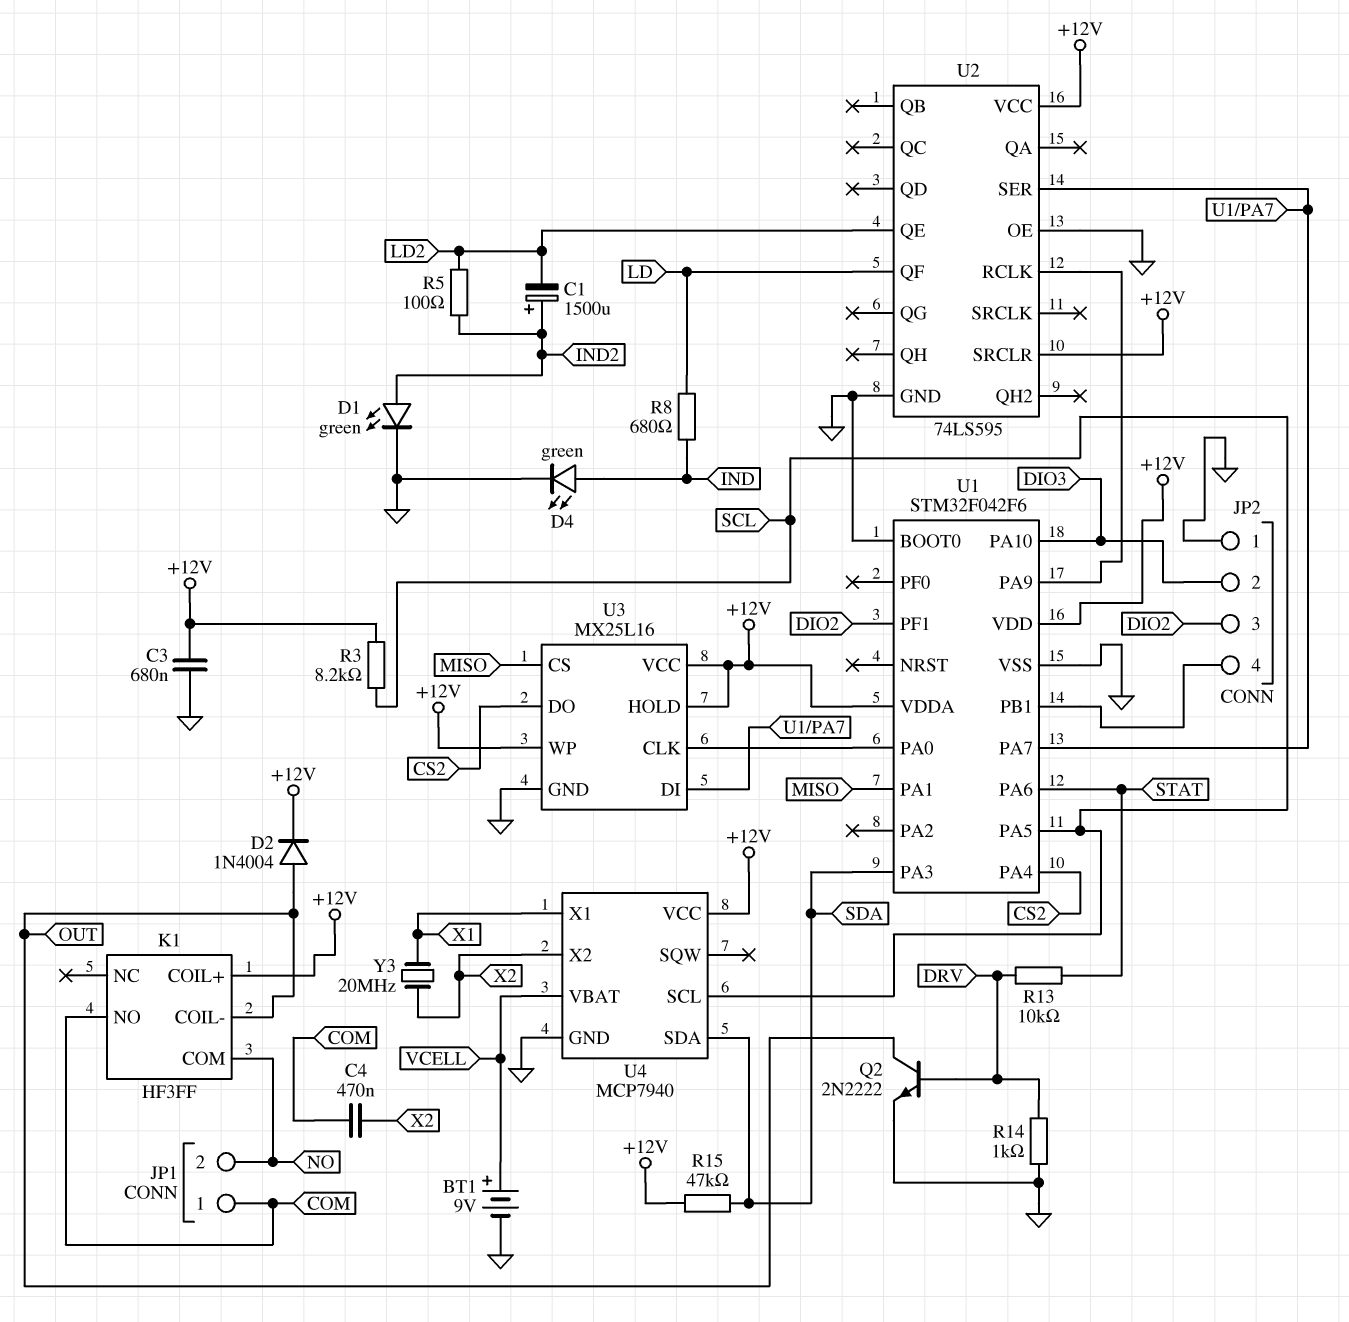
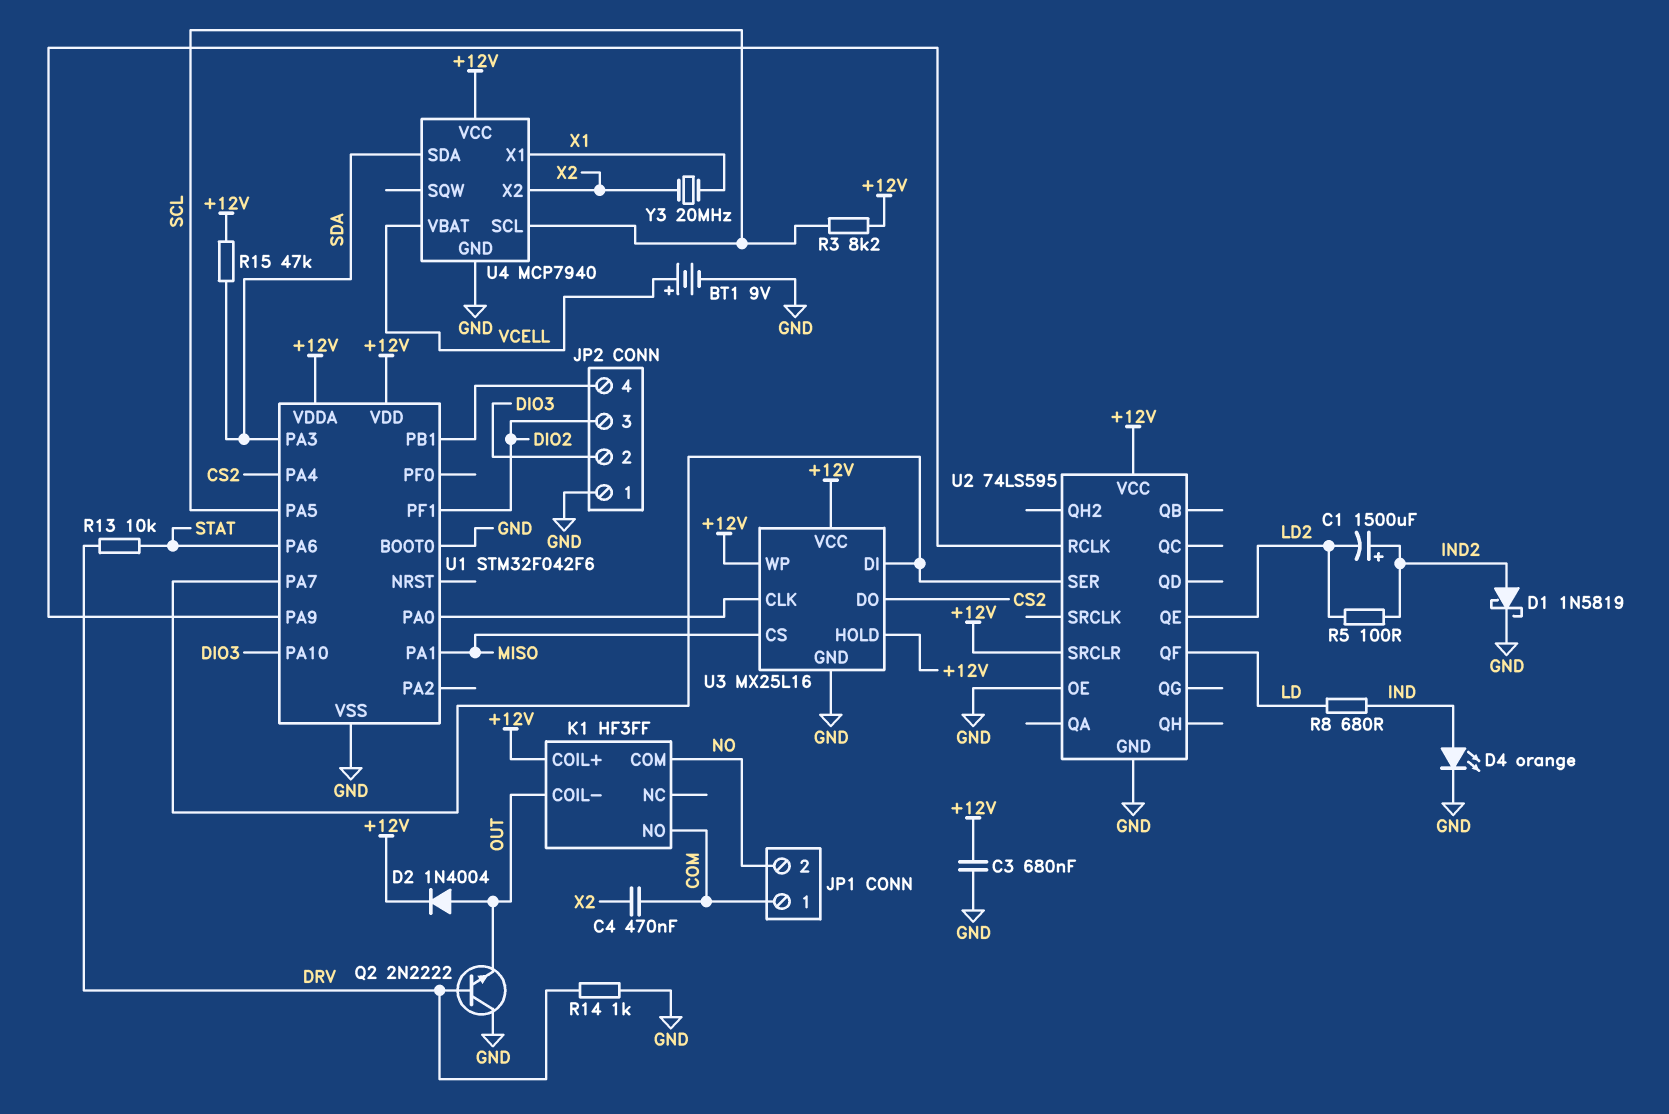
D1: LED green (A IND2, K GND) -> schottky 1N5819 (A IND2, K GND)
D4: LED green (A IND, K GND) -> LED orange (A IND, K GND)
Q2: NPN 2N2222 (B DRV, C OUT, E GND) -> NPN 2N2222 (B DRV, C GND, E OUT)

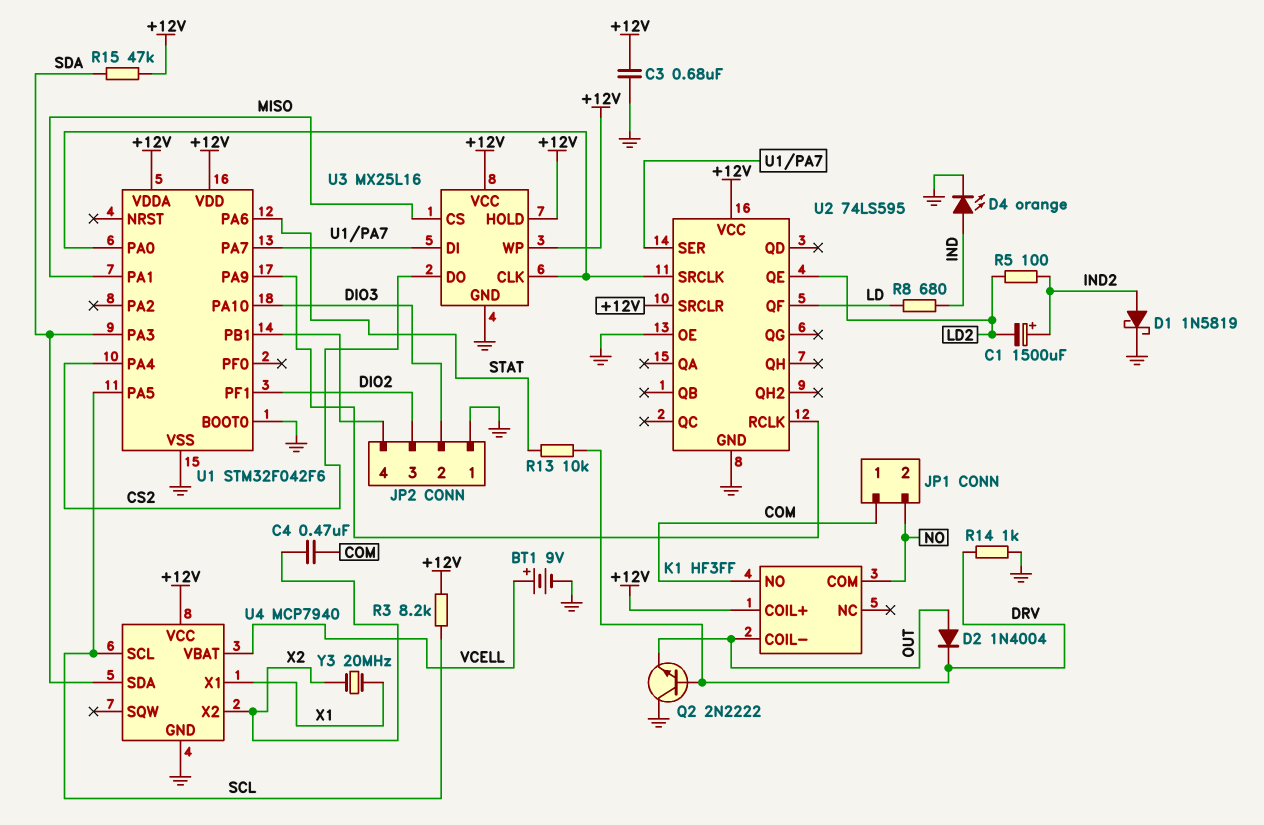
D2: diode 1N4004 (A OUT, K +12V) -> diode 1N4004 (A OUT, K DRV)
U2 pin SRCLK: none -> U1/PA0

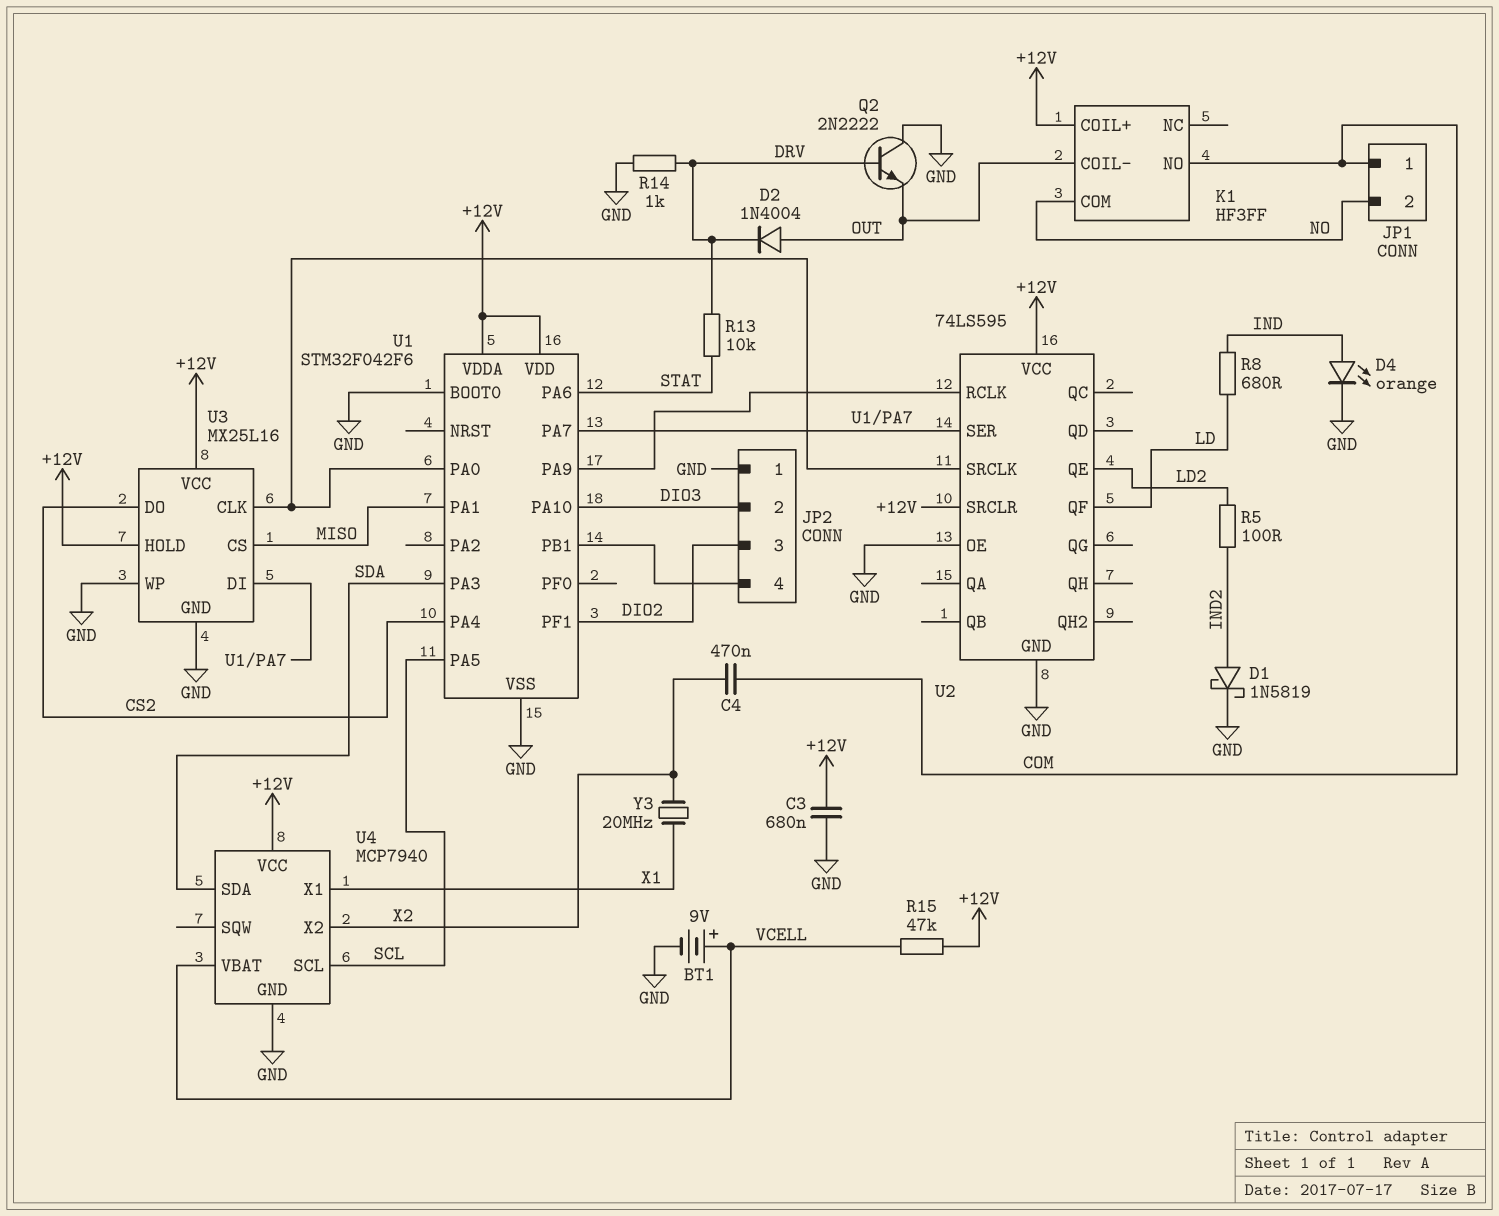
C1: 1500uF (plus IND2, minus LD2) -> none
R3: 8.2k (+12V, SCL) -> none
R15: 47k (+12V, SDA) -> 47k (+12V, VCELL)
U3 pin WP: +12V -> GND

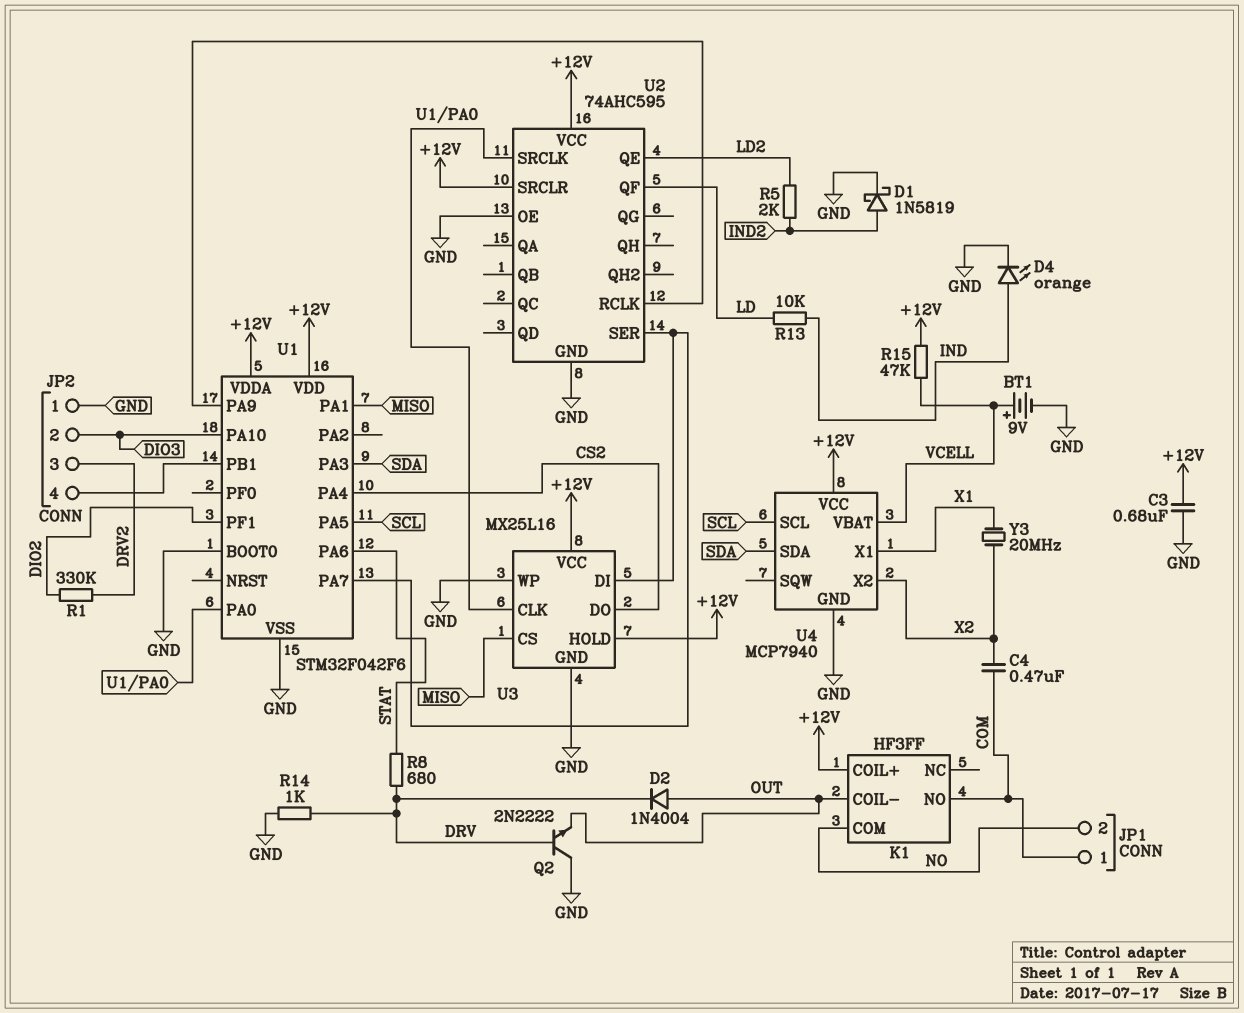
JP2 pin 3: DIO2 -> DRV2
R1: none -> 330k (DIO2, DRV2)
R5: 100 (IND2, LD2) -> 2k (IND2, LD2)
R8: 680 (IND, LD) -> 680 (DRV, STAT)
R13: 10k (DRV, STAT) -> 10k (IND, LD)
U2: 74LS595 -> 74AHC595

